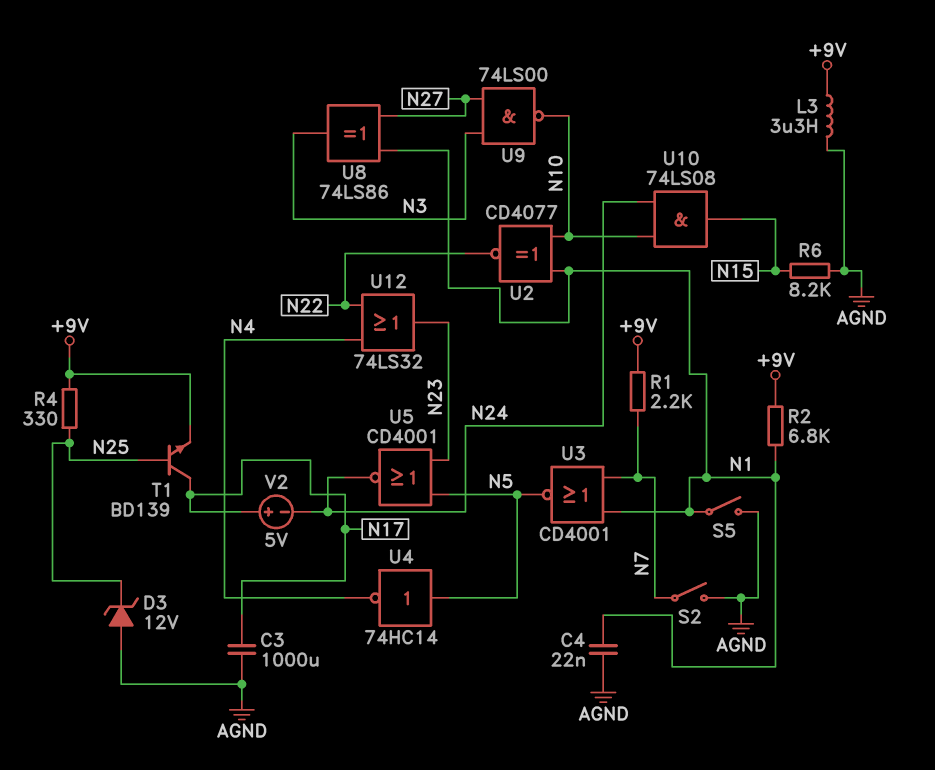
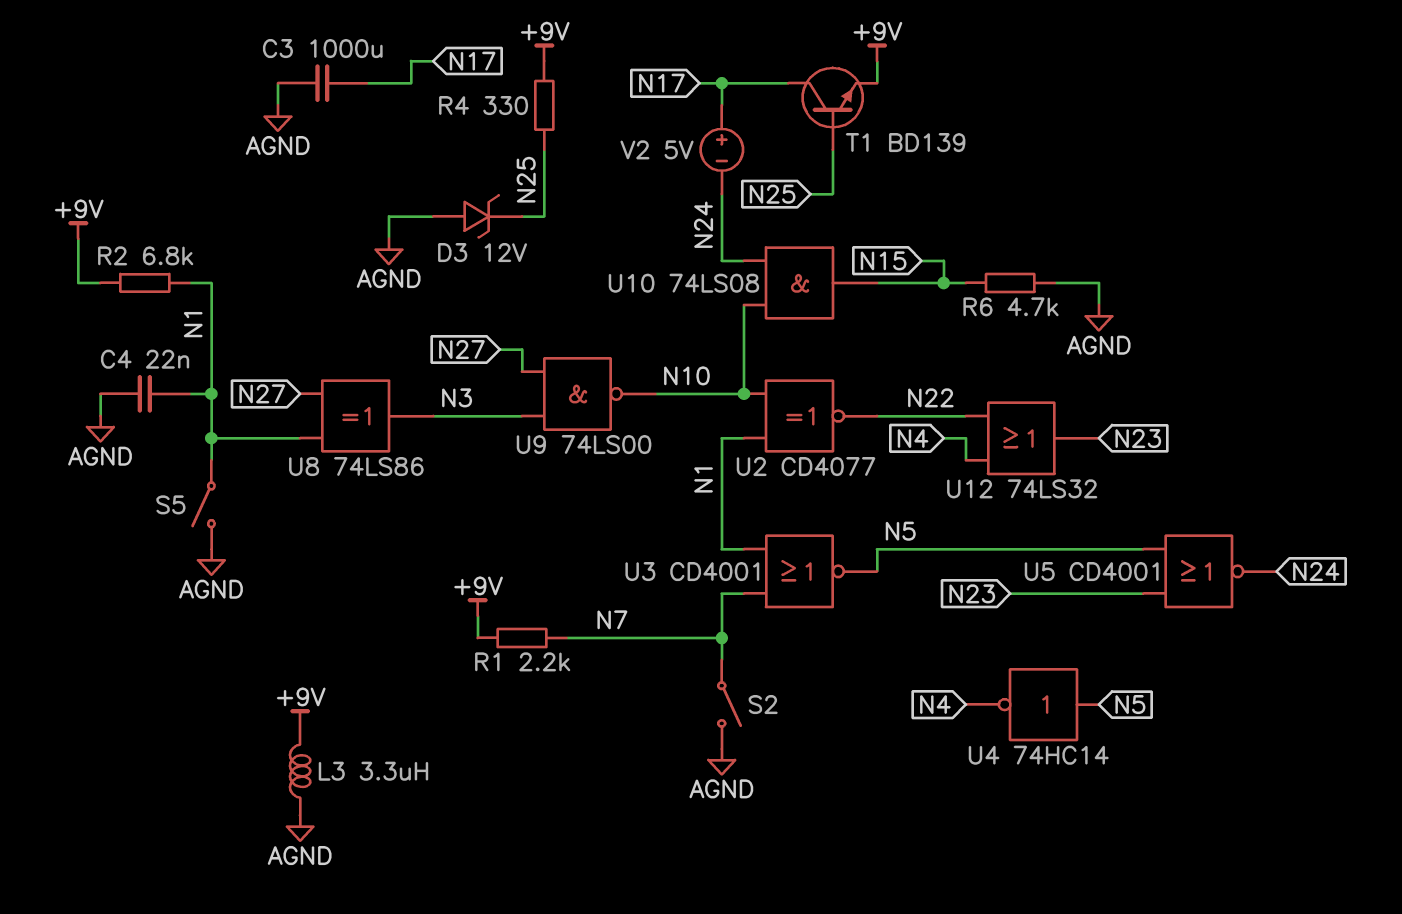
R6: 8.2k (AGND, N15) -> 4.7k (AGND, N15)

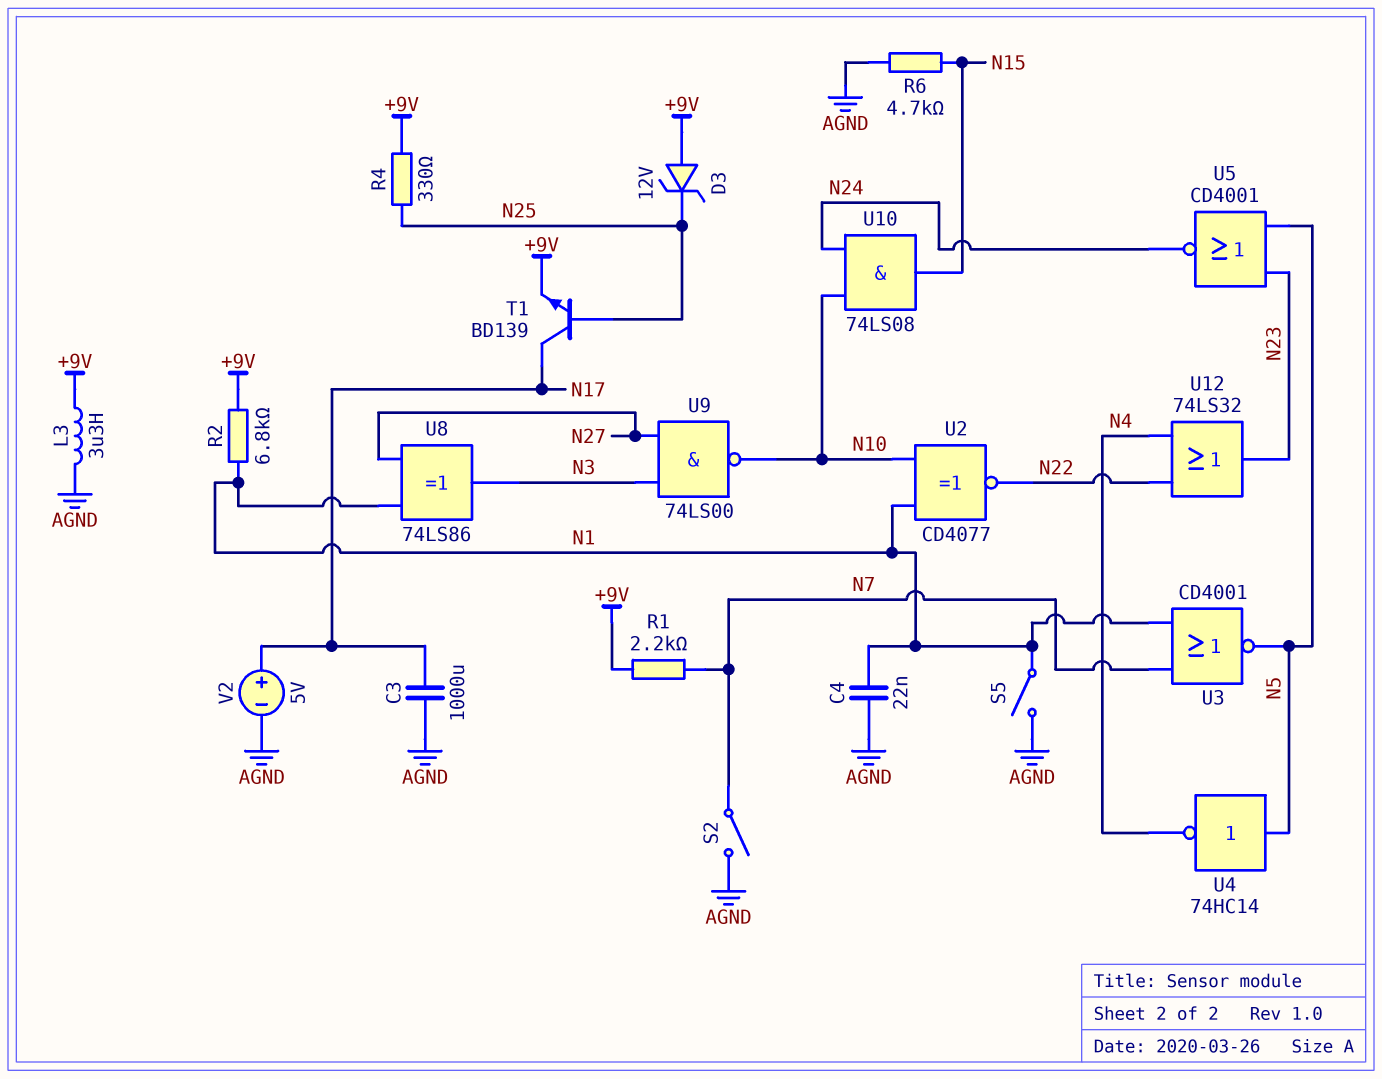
D3: zener 12V (A AGND, K N25) -> zener 12V (A +9V, K N25)
V2: 5V (plus N17, minus N24) -> 5V (plus N17, minus AGND)

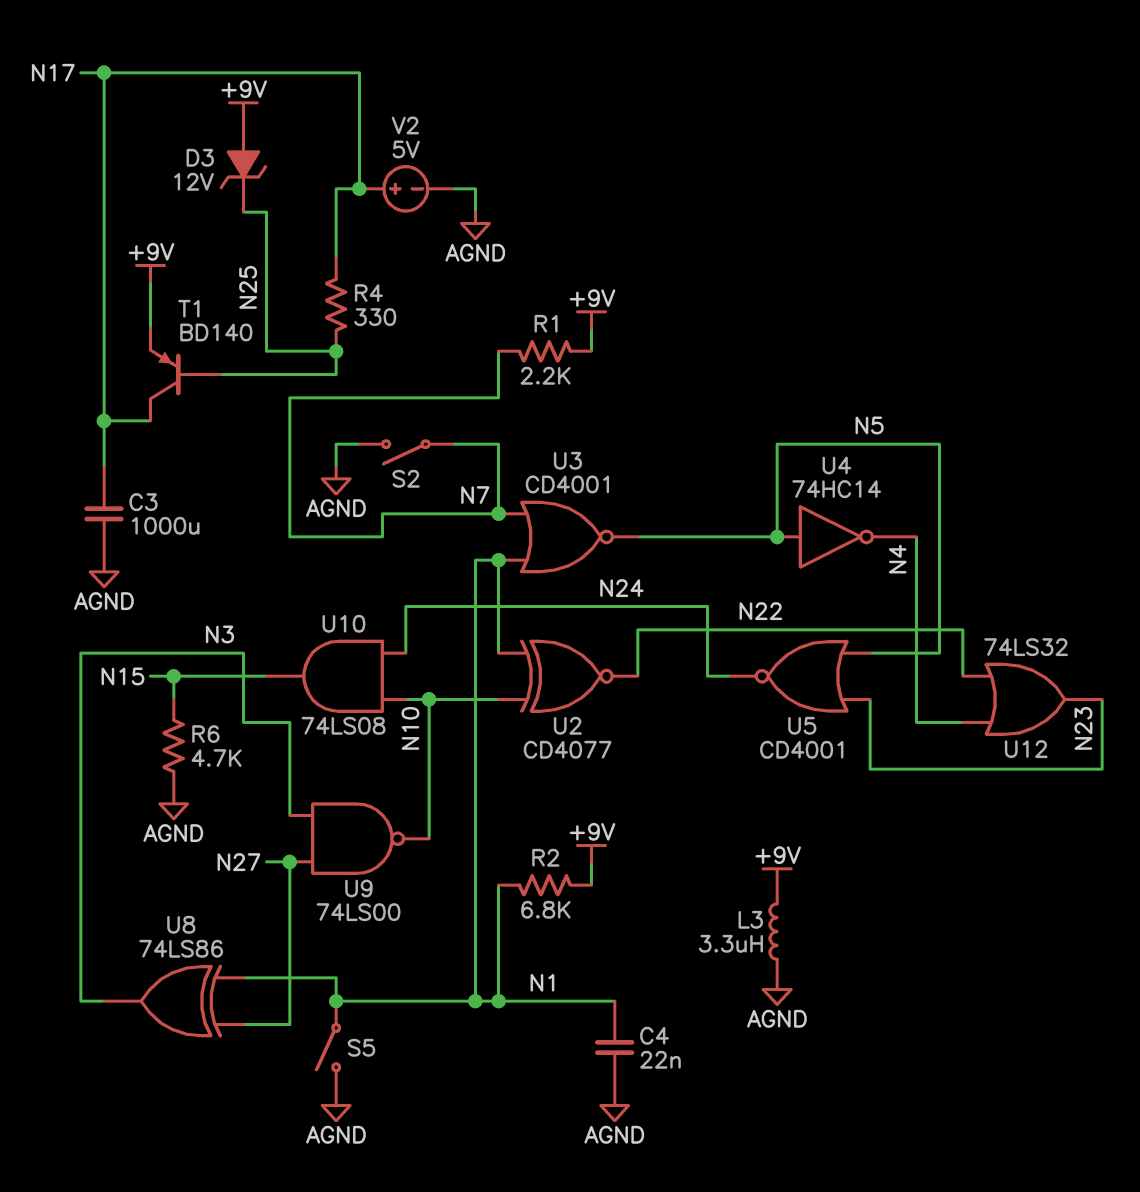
R4: 330 (+9V, N25) -> 330 (N17, N25)
T1: NPN BD139 (B N25, C N17, E +9V) -> PNP BD140 (B N25, C N17, E +9V)

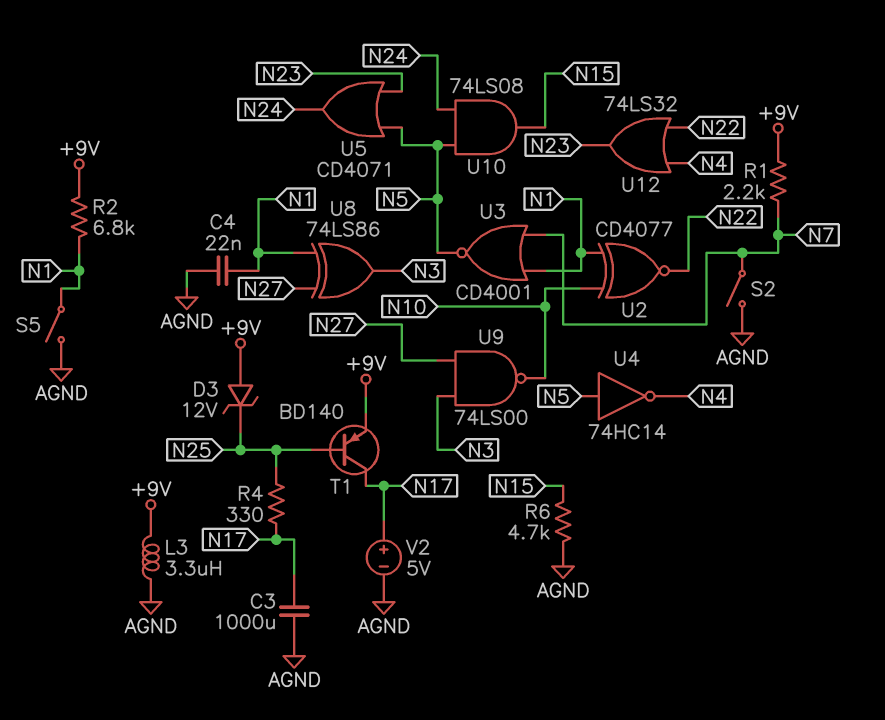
U5: NOR CD4001 (in N5, in N23, out N24) -> OR CD4071 (in N5, in N23, out N24)
U10: AND 74LS08 (in N10, in N24, out N15) -> AND 74LS08 (in N5, in N24, out N15)

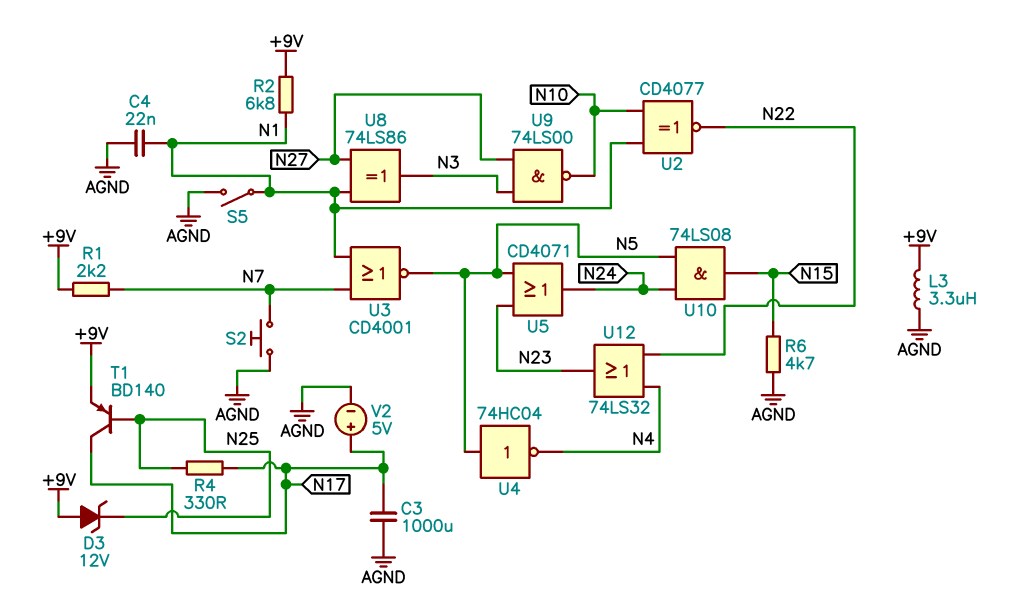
S2: switch (AGND, N7) -> button (AGND, N7)
U4: NOT 74HC14 (in N5, out N4) -> NOT 74HC04 (in N5, out N4)

